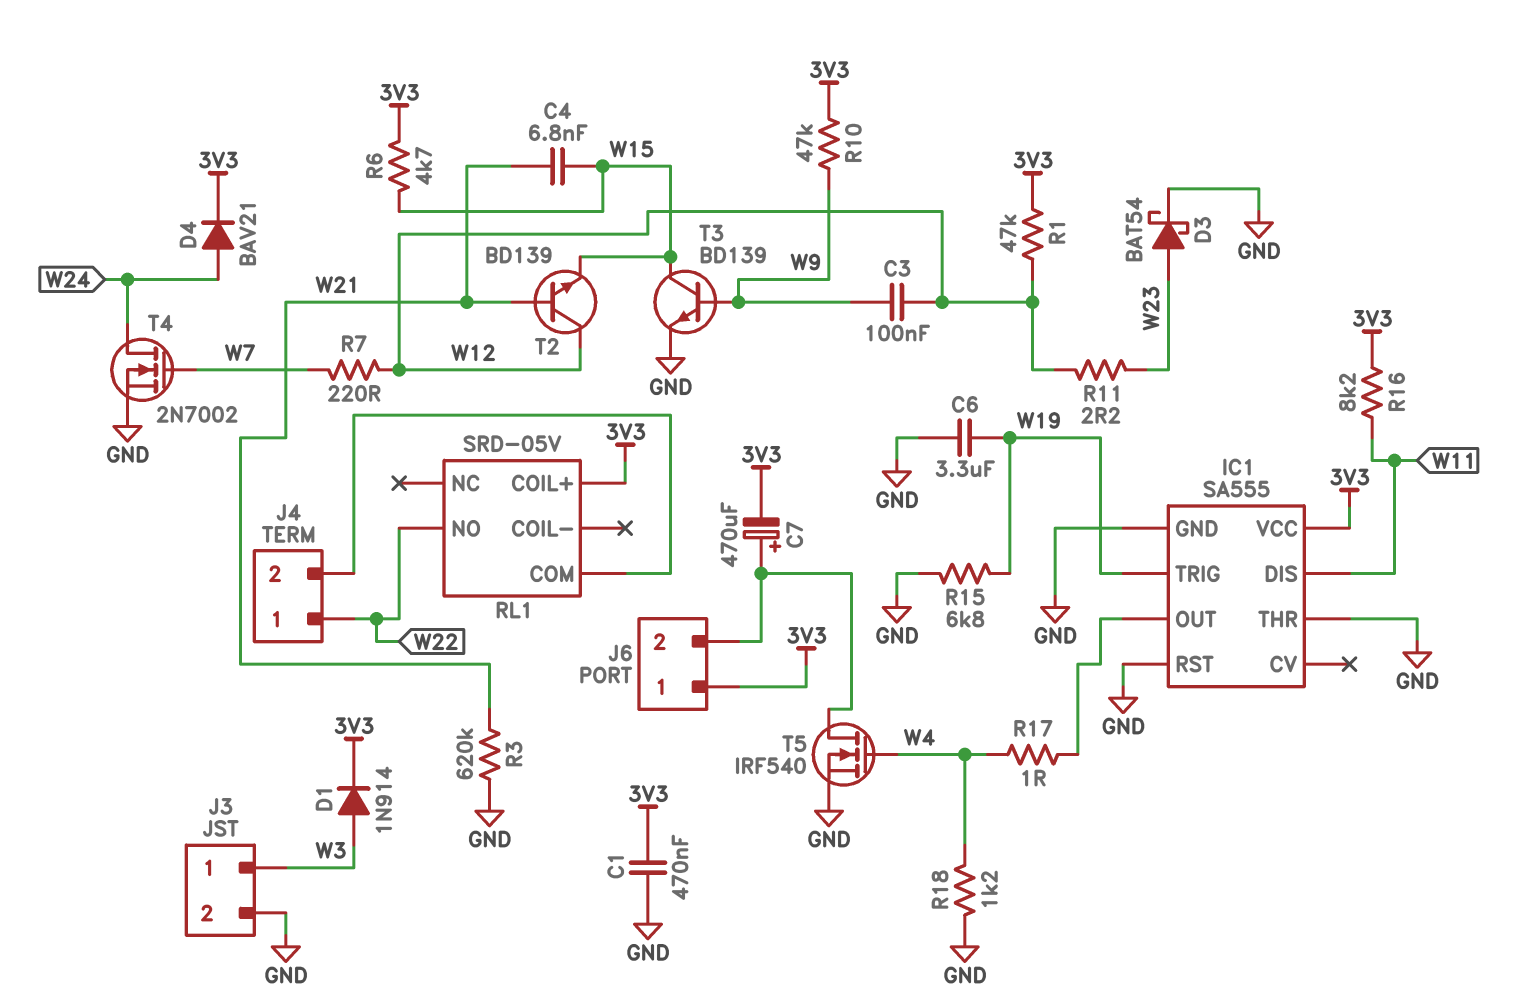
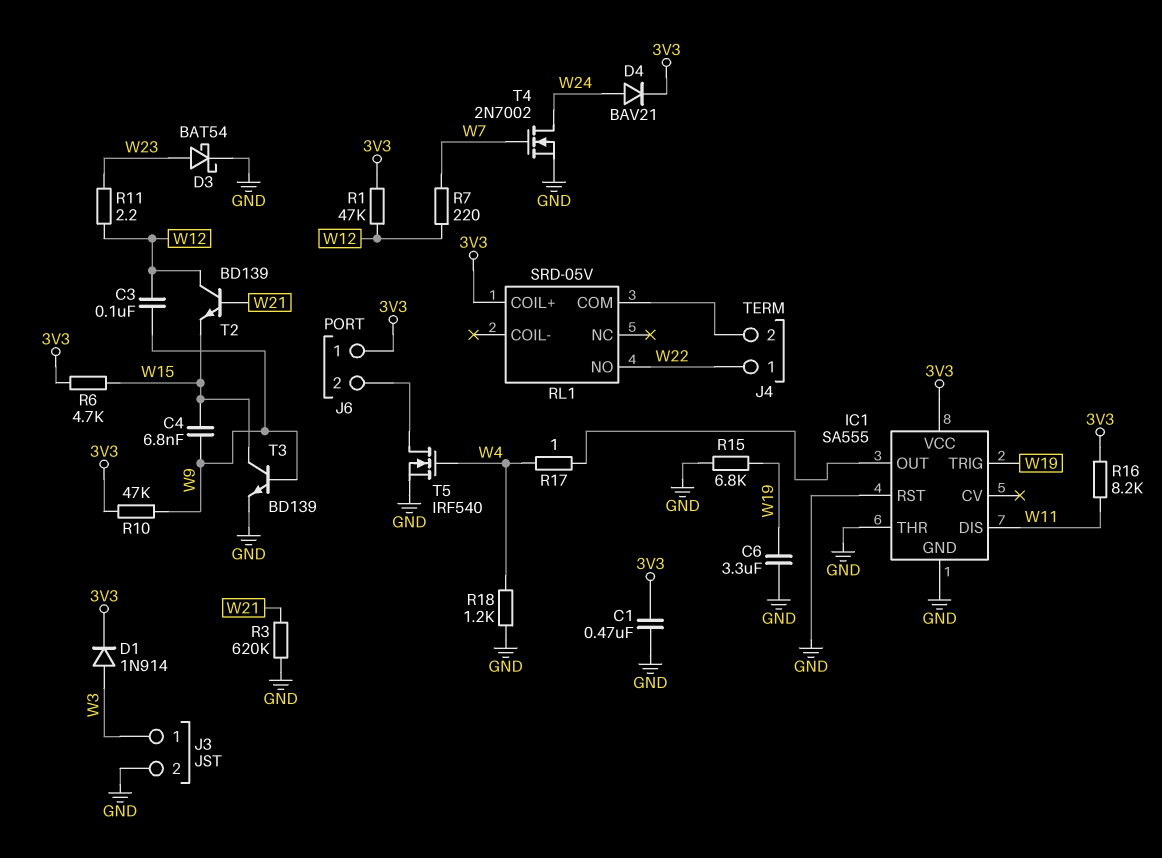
C4: 6.8nF (W15, W21) -> 6.8nF (W9, W15)
C7: 470uF (plus J6/2, minus 3V3) -> none

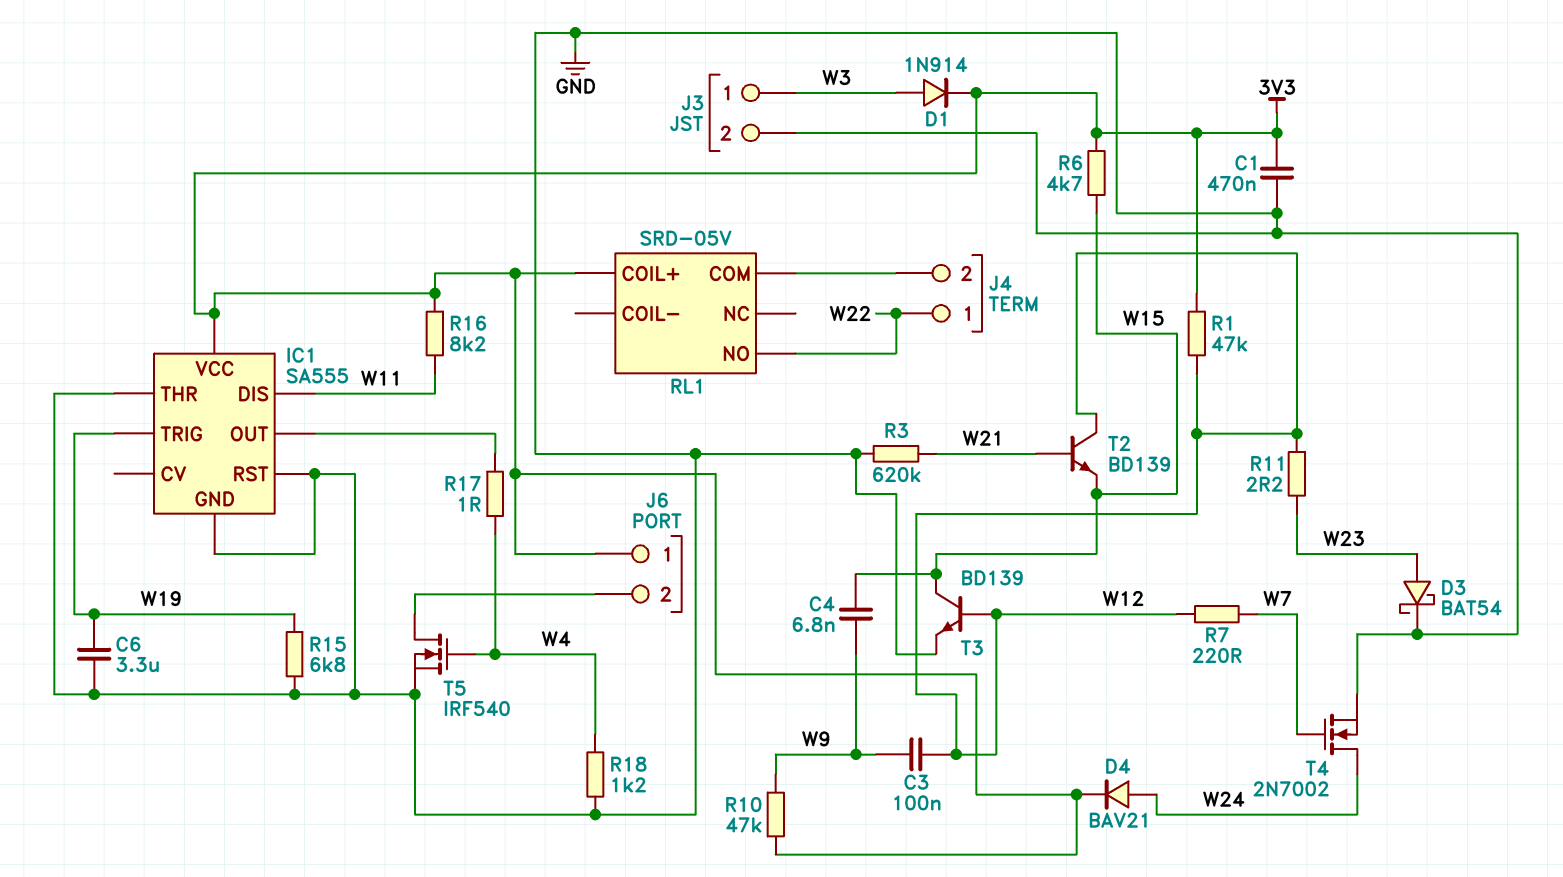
T3: NPN BD139 (B W9, C W15, E GND) -> NPN BD139 (B W12, C W15, E GND)

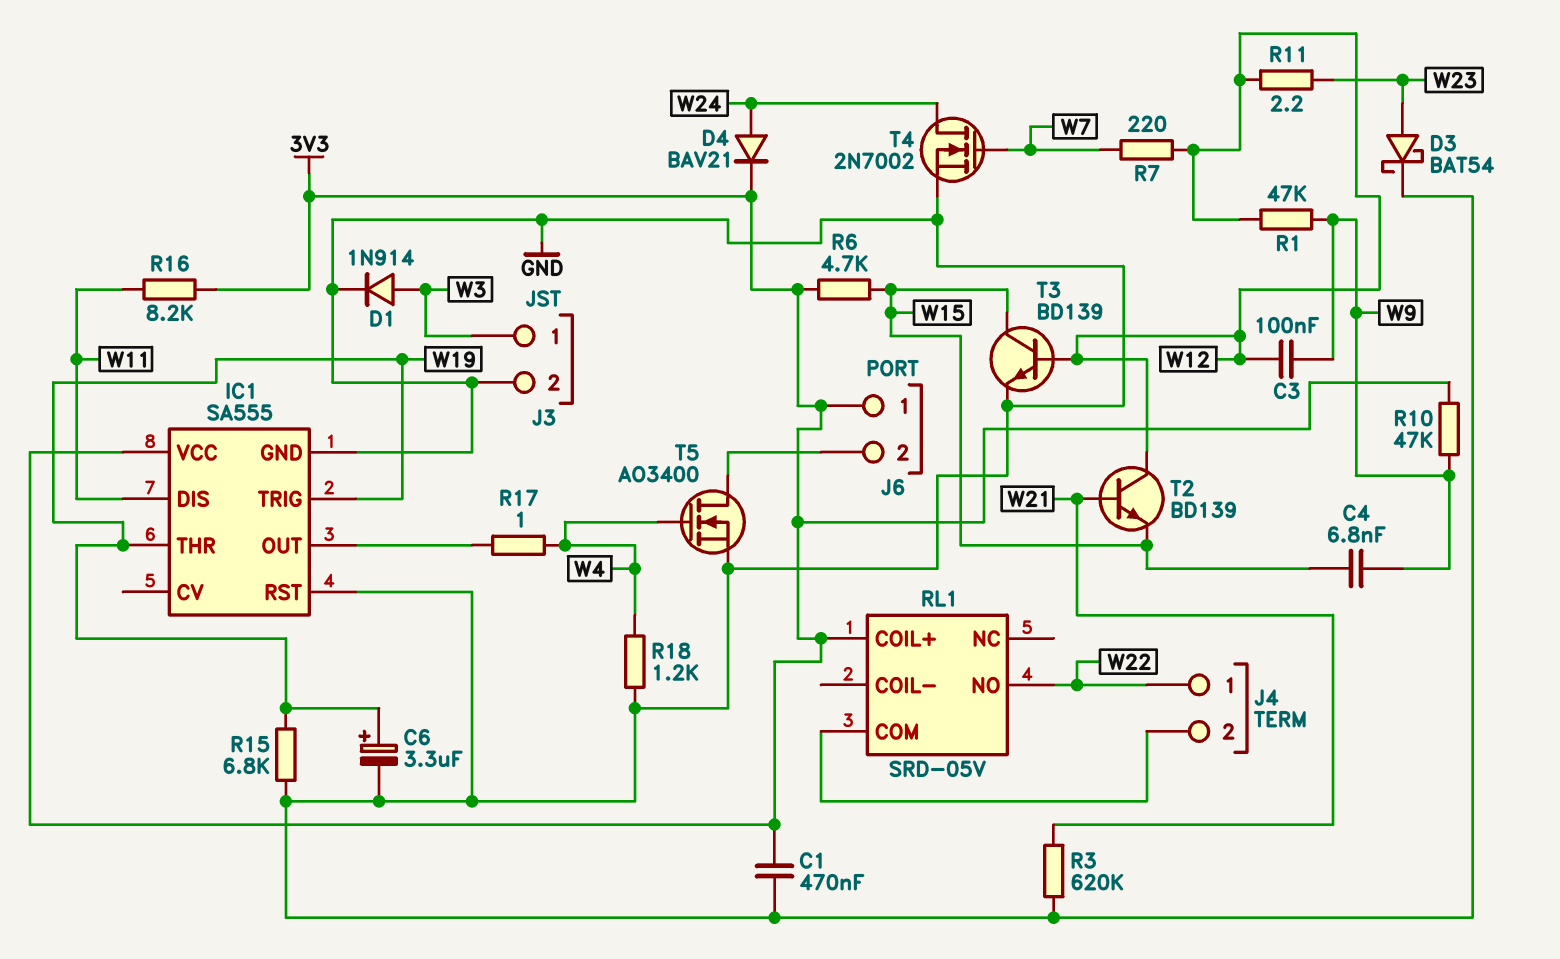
C6: 3.3uF (GND, W19) -> 3.3uF (plus W19, minus GND)
D1: diode 1N914 (A W3, K 3V3) -> diode 1N914 (A W3, K GND)
IC1 pin THR: GND -> W19
R1: 47k (3V3, W12) -> 47k (W9, W12)
T5: NMOS IRF540 (G W4, D J6/2, S GND) -> NMOS AO3400 (G W4, D J6/2, S GND)

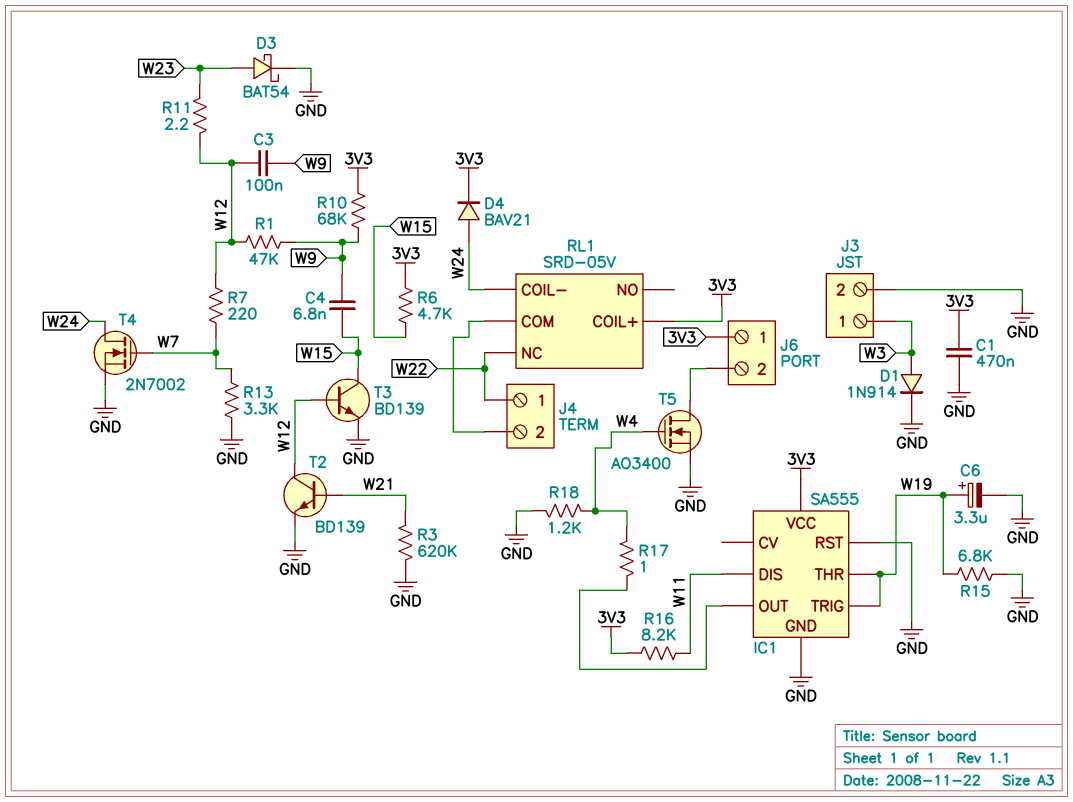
R10: 47k (3V3, W9) -> 68k (3V3, W9)
R13: none -> 3.3k (GND, W7)
RL1 pin COIL-: none -> W24
RL1 pin NC: none -> W22
RL1 pin NO: W22 -> none
T2: NPN BD139 (B W21, C W12, E W15) -> NPN BD139 (B W21, C W12, E GND)

